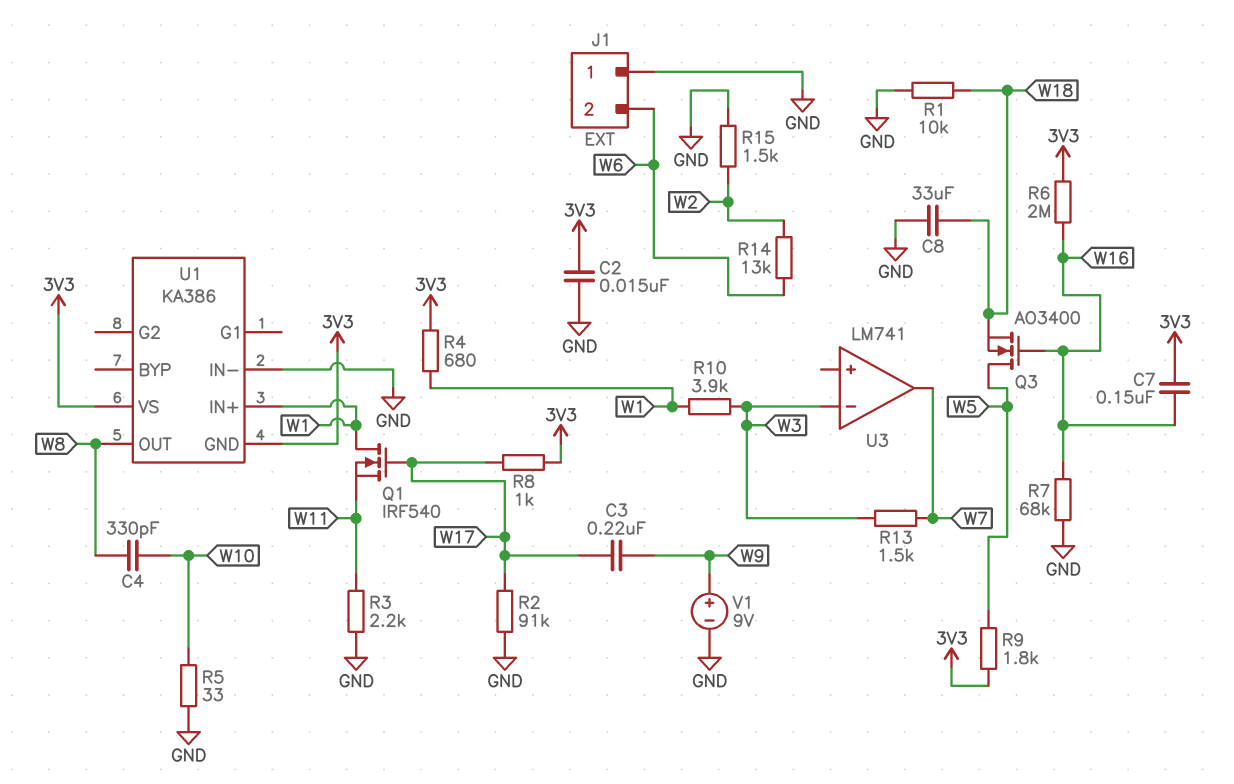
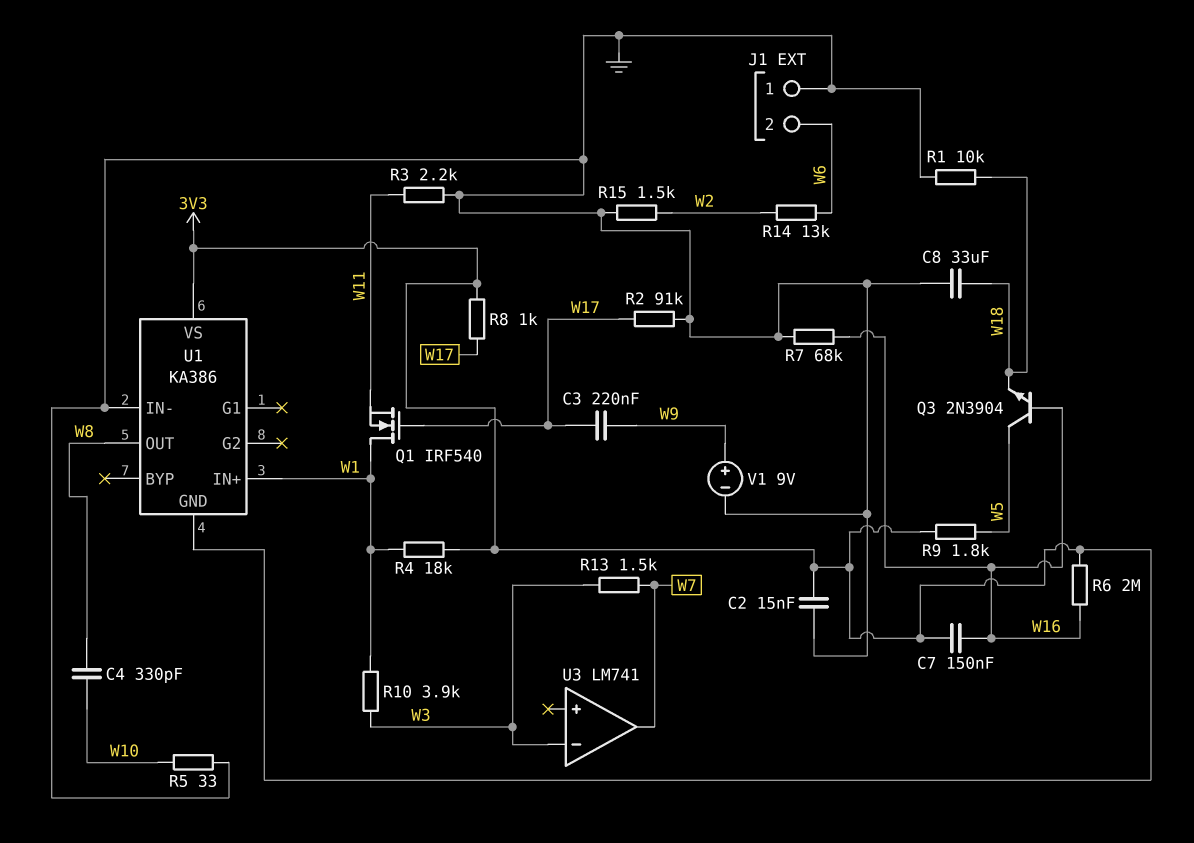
Q3: NMOS AO3400 (G W16, D W5, S W18) -> NPN 2N3904 (B W16, C W5, E W18)
R4: 680 (3V3, W1) -> 18k (3V3, W1)

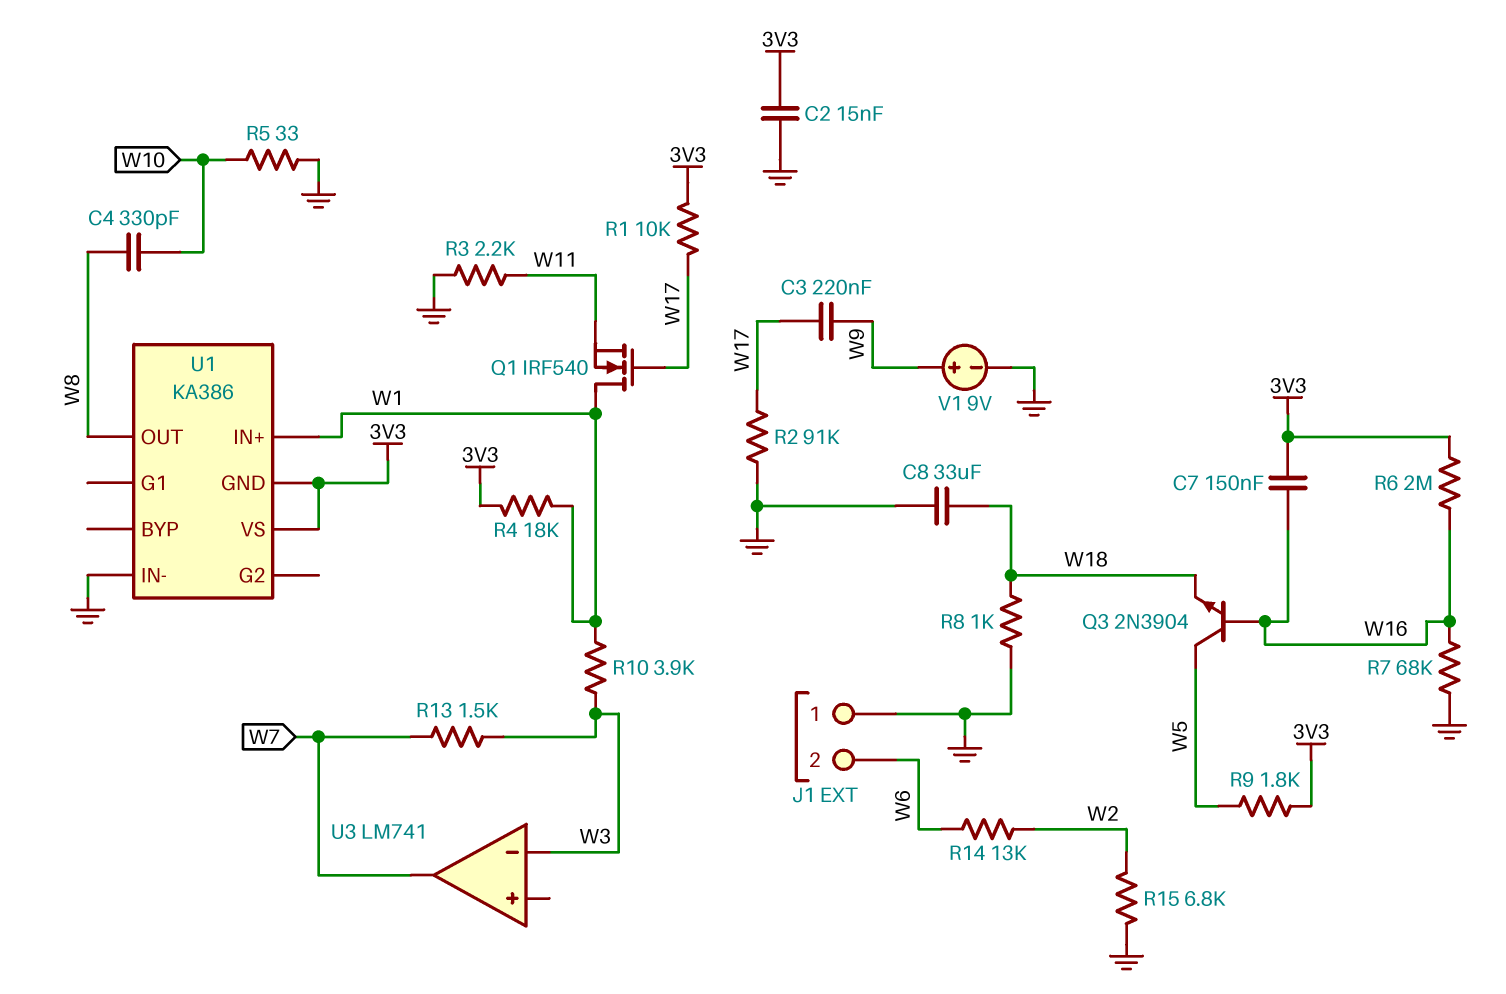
R1: 10k (GND, W18) -> 10k (3V3, W17)
R8: 1k (3V3, W17) -> 1k (GND, W18)
R15: 1.5k (GND, W2) -> 6.8k (GND, W2)

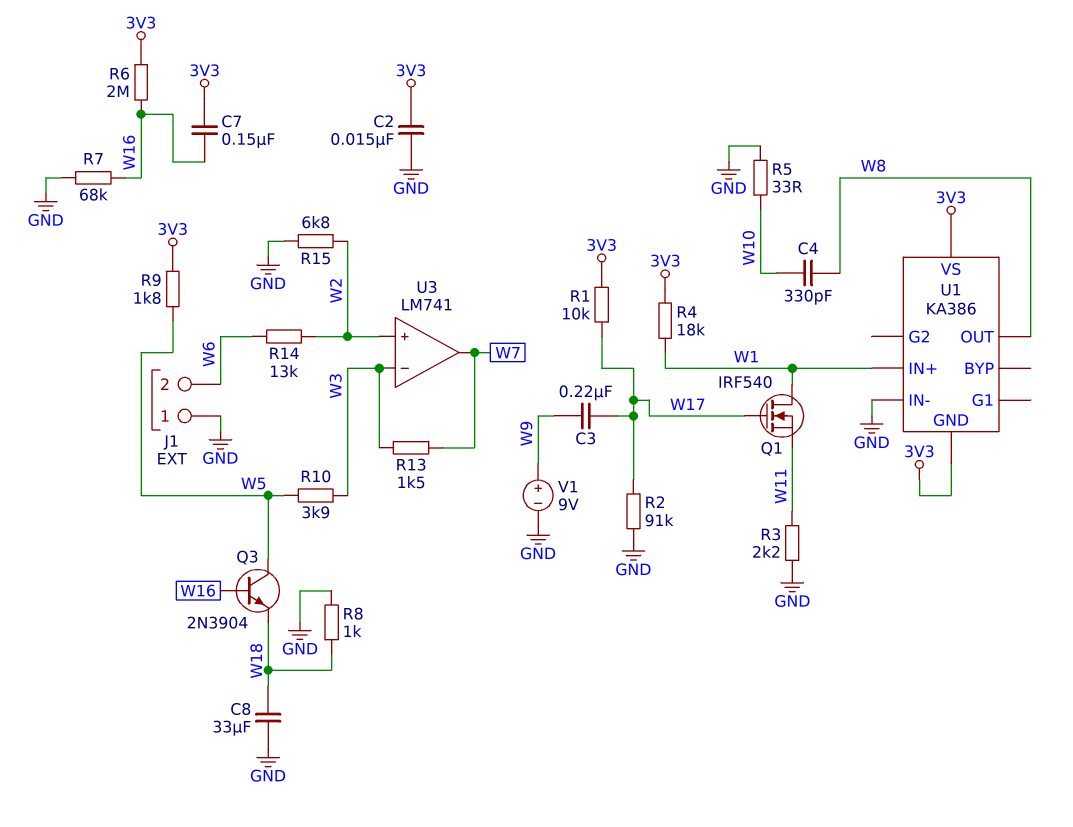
R10: 3.9k (W1, W3) -> 3.9k (W3, W5)
U3 pin in+: none -> W2

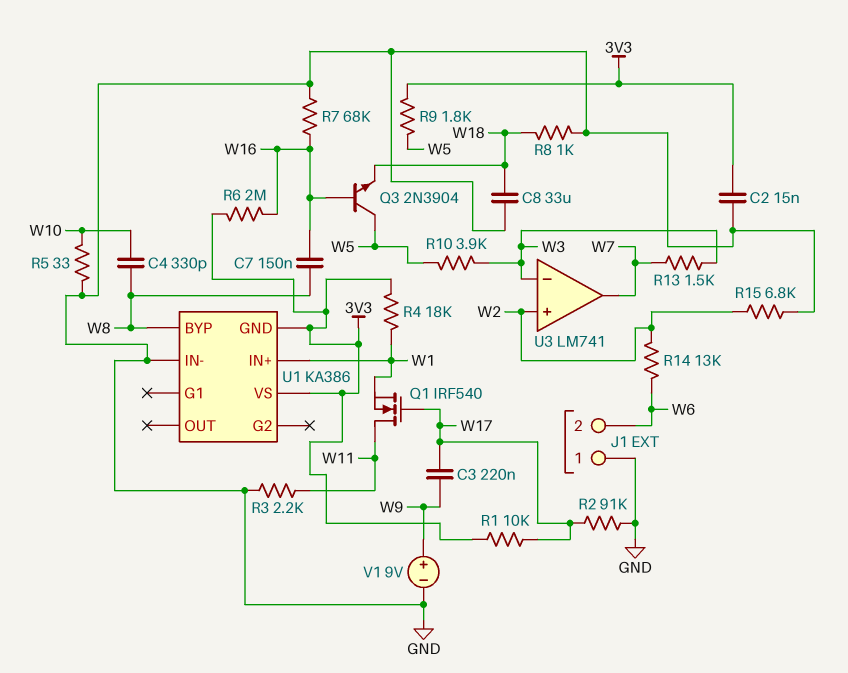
C7: 150nF (3V3, W16) -> 150nF (W8, W16)
Q1: NMOS IRF540 (G W17, D W1, S W11) -> NMOS IRF540 (G W17, D W11, S W1)
U1 pin BYP: none -> W8
U1 pin OUT: W8 -> none

